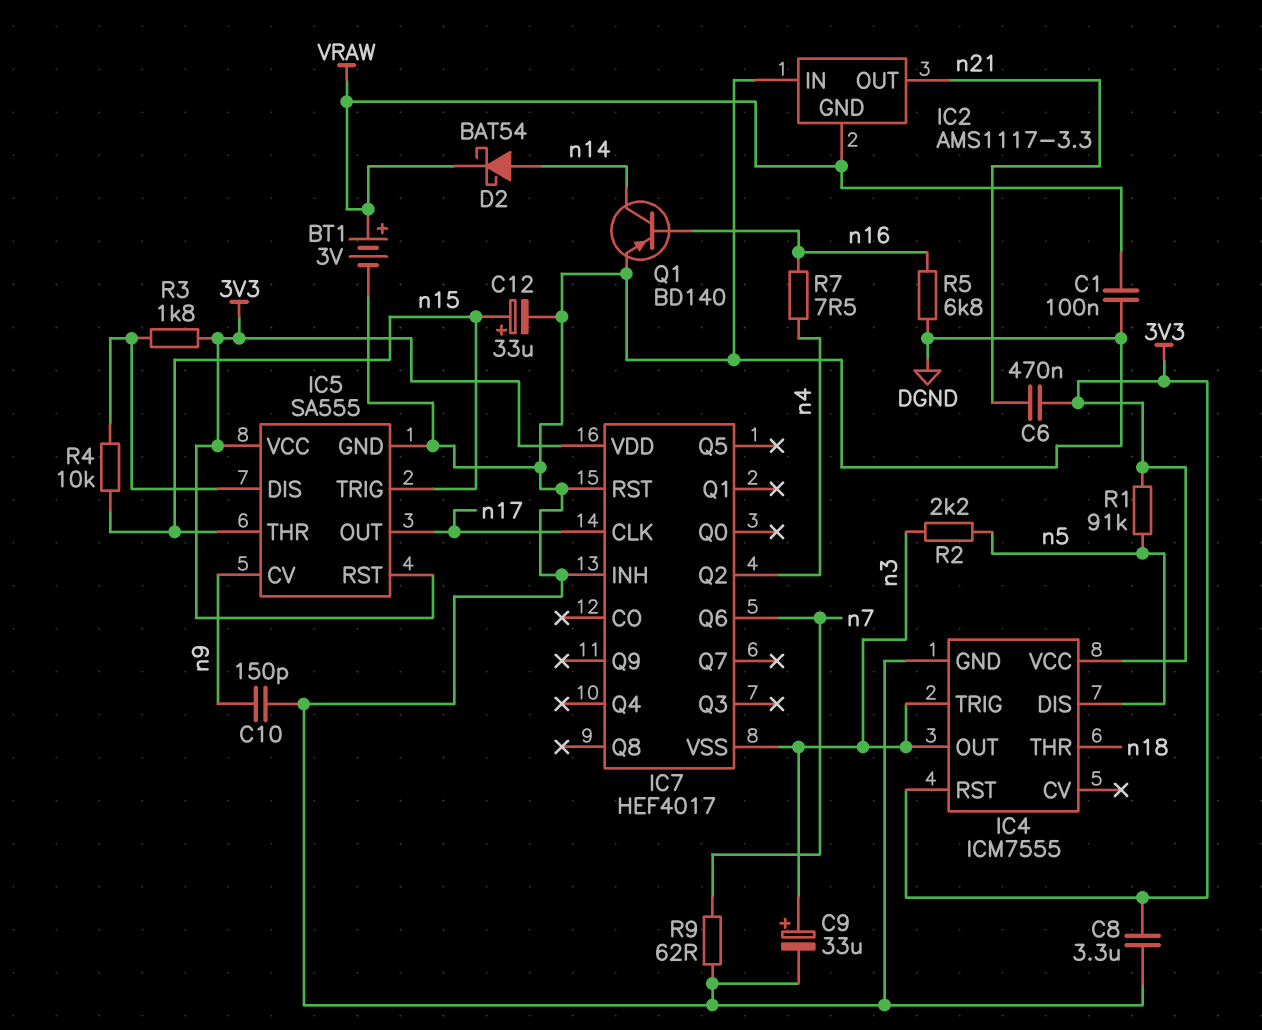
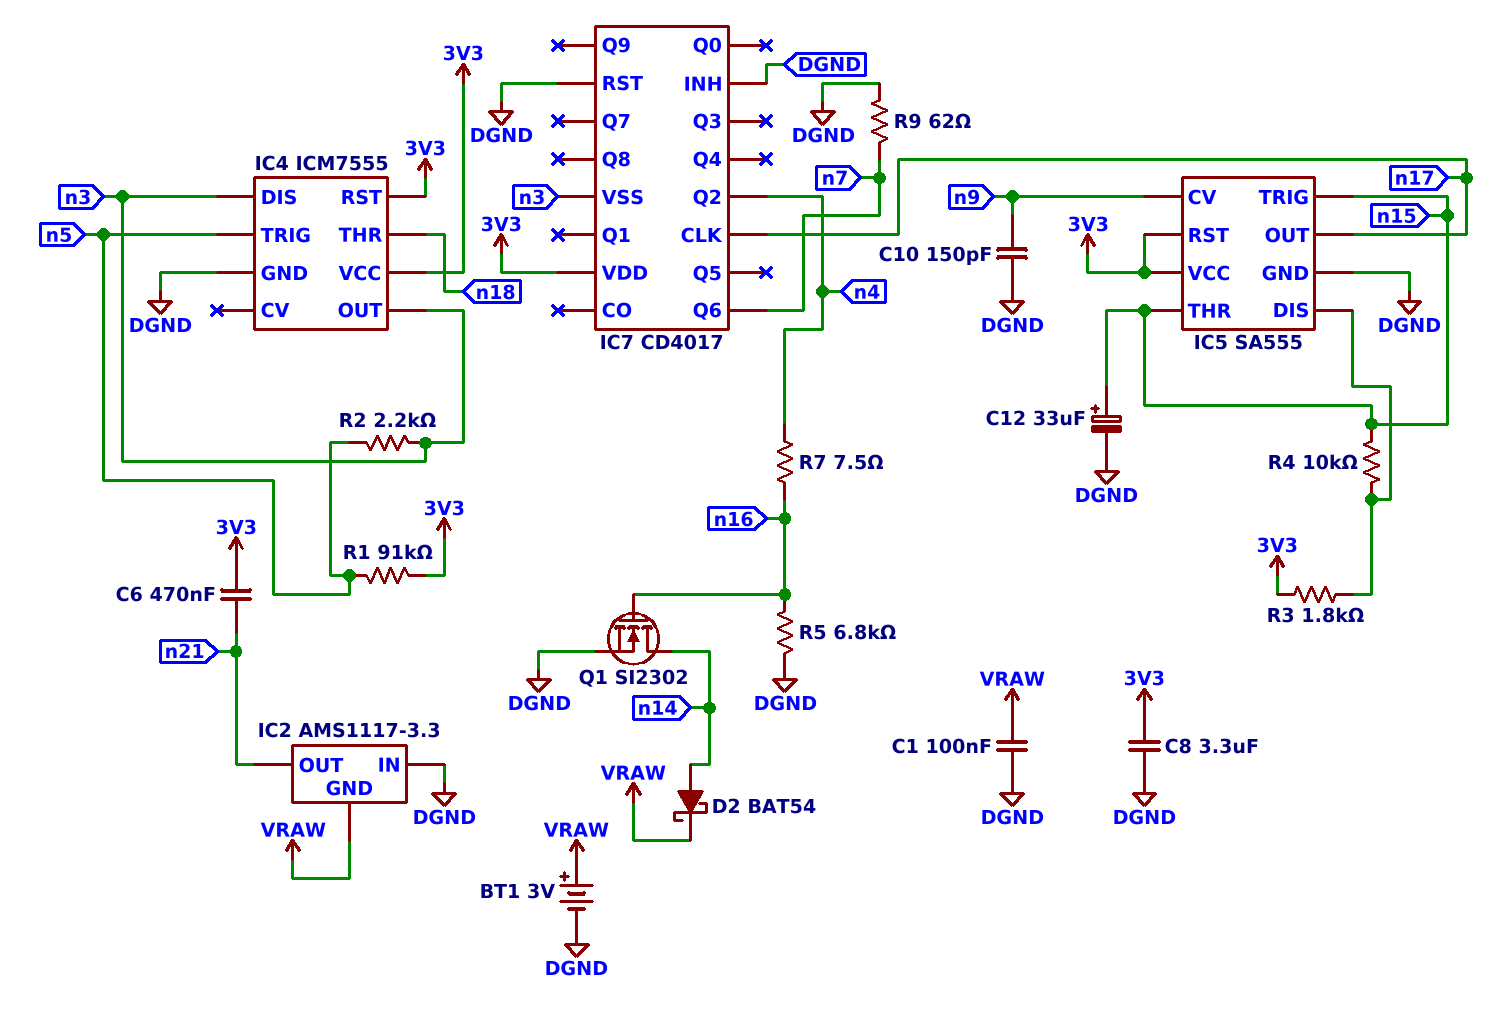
C9: 33uF (plus n3, minus DGND) -> none
IC4 pin DIS: n5 -> n3
IC4 pin TRIG: n3 -> n5
IC7: HEF4017 -> CD4017
Q1: PNP BD140 (B n16, C n14, E DGND) -> NMOS SI2302 (G n16, D n14, S DGND)

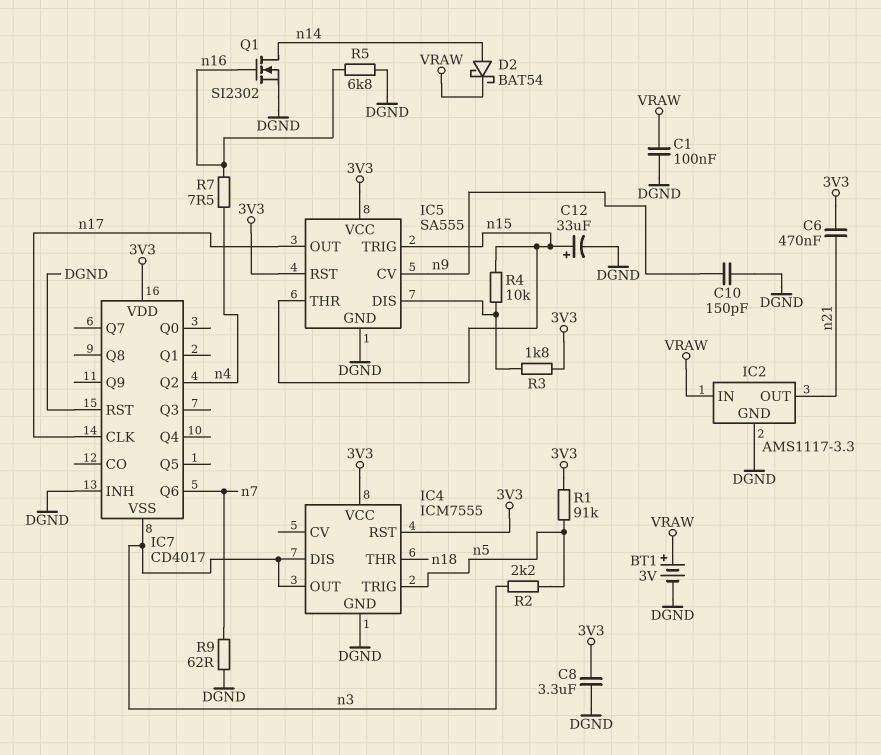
IC2 pin GND: VRAW -> DGND
IC2 pin IN: DGND -> VRAW

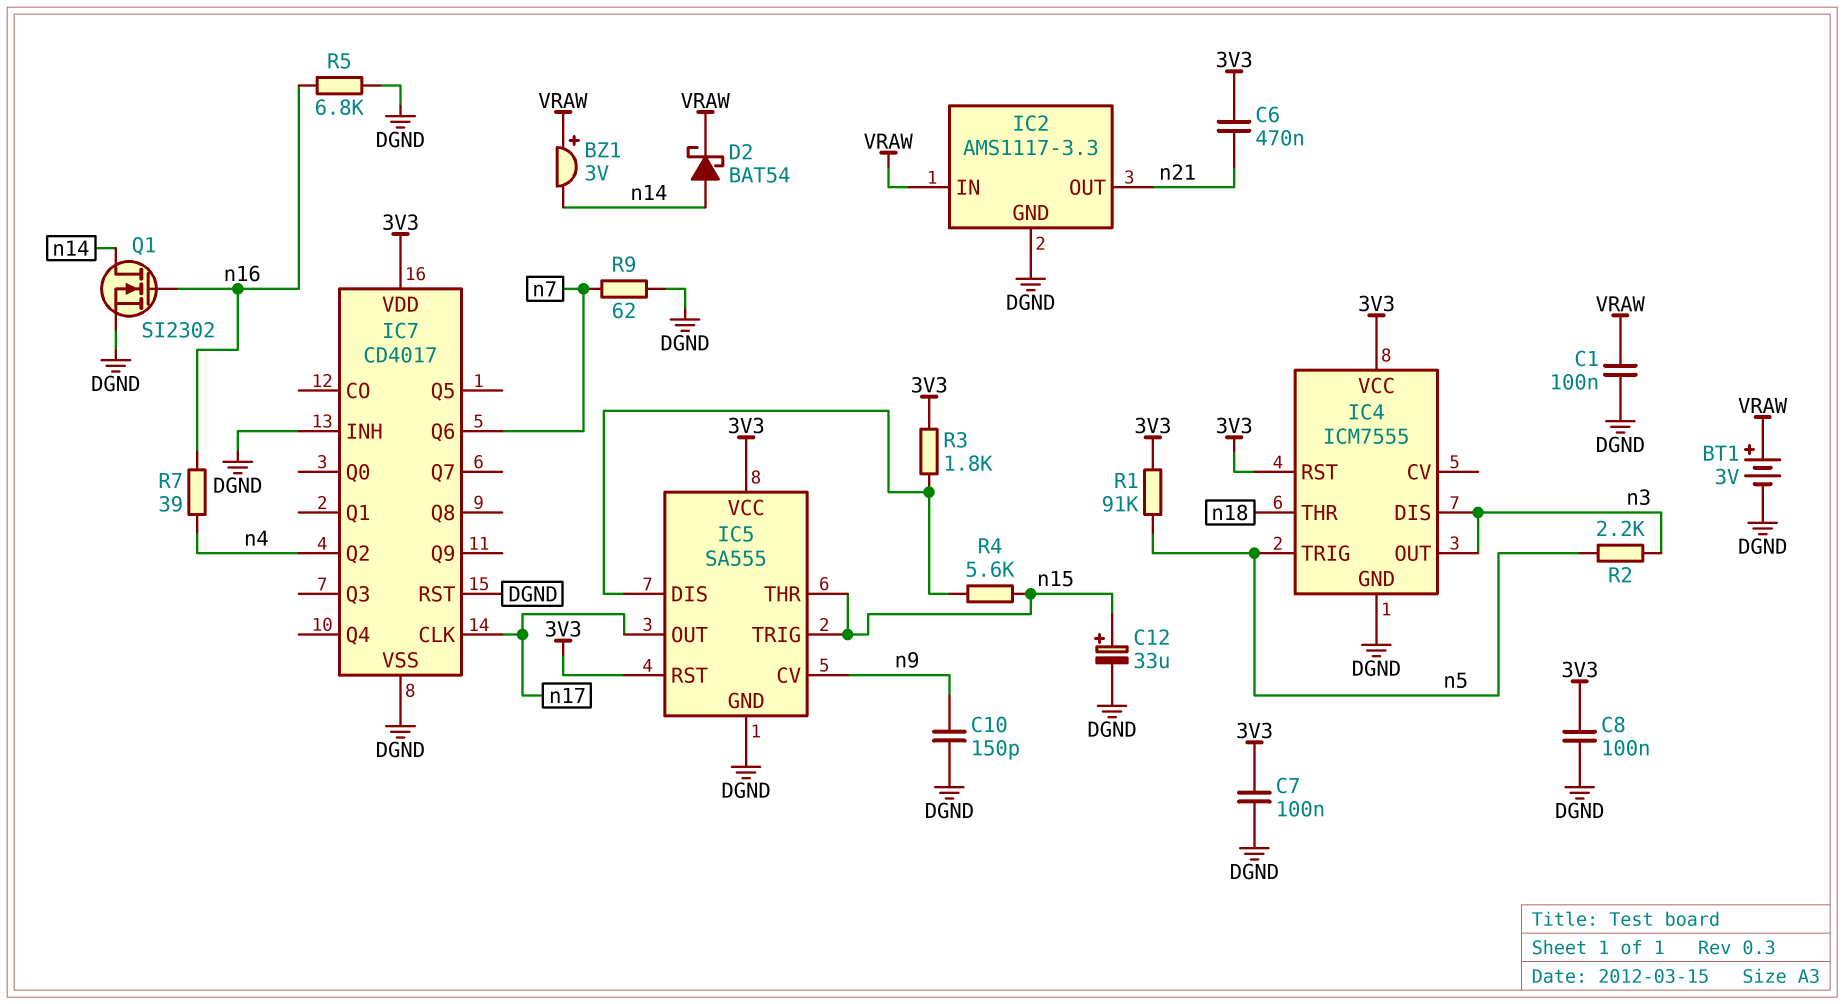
BZ1: none -> buzzer 3V (plus VRAW, minus n14)
C7: none -> 100nF (3V3, DGND)
C8: 3.3uF (3V3, DGND) -> 100nF (3V3, DGND)
IC7 pin VSS: n3 -> DGND
R4: 10k (IC5/DIS, n15) -> 5.6k (IC5/DIS, n15)
R7: 7.5 (n4, n16) -> 39 (n4, n16)

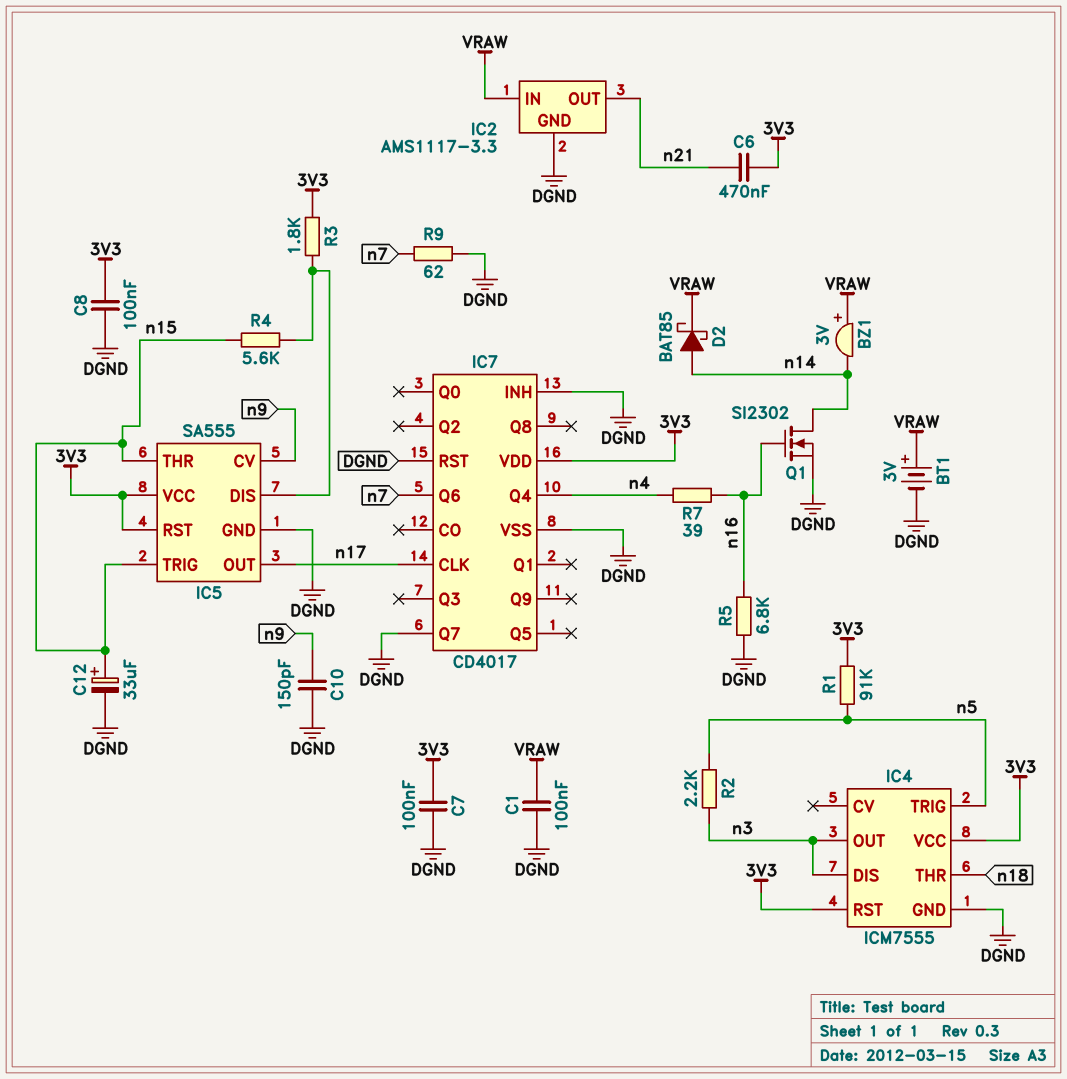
D2: schottky BAT54 (A n14, K VRAW) -> schottky BAT85 (A n14, K VRAW)
IC7 pin Q2: n4 -> none
IC7 pin Q4: none -> n4
IC7 pin Q7: none -> DGND

